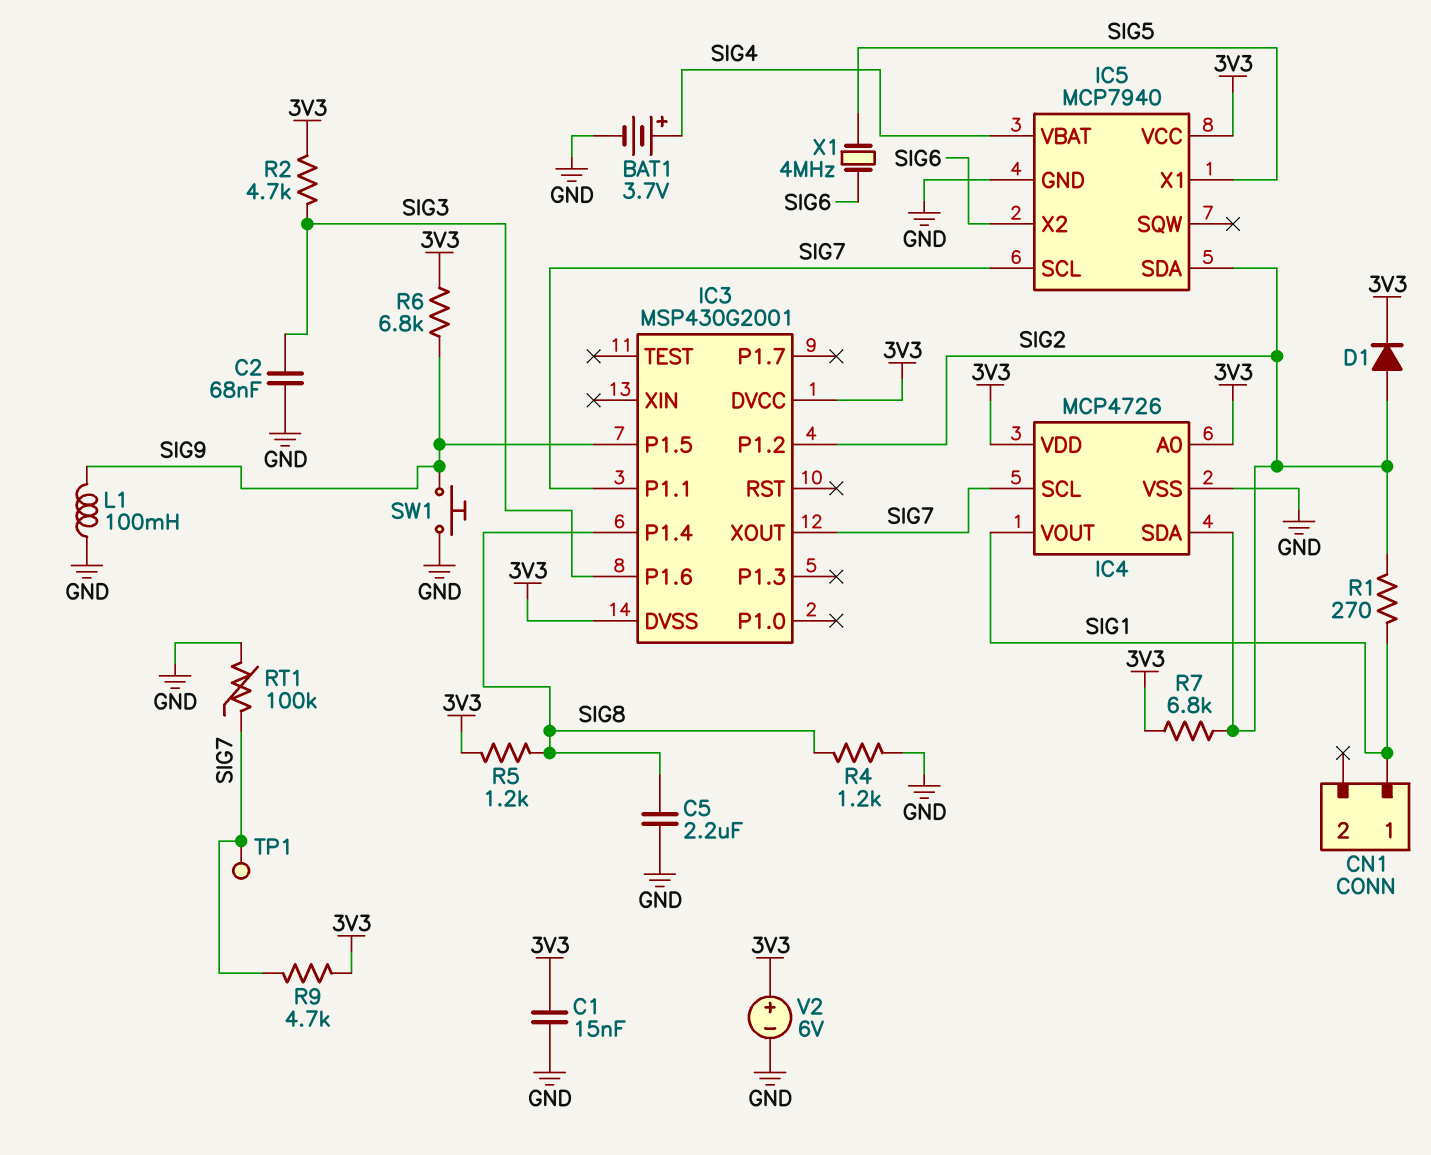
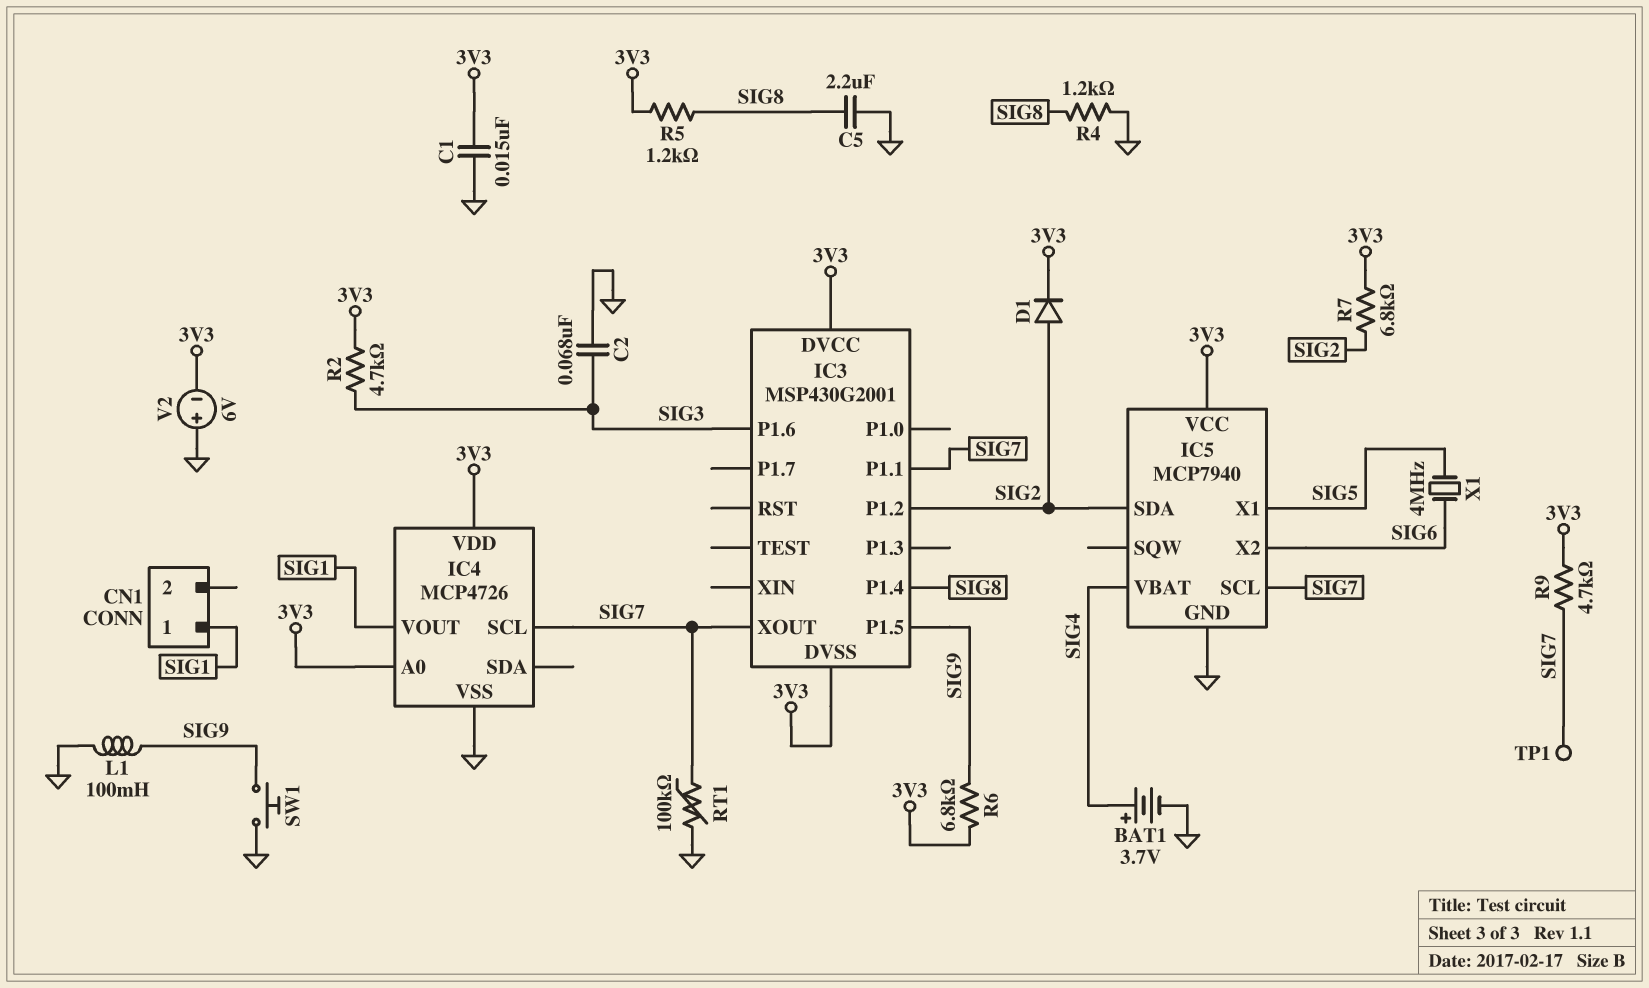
IC4 pin SDA: SIG2 -> none
R1: 270 (SIG1, SIG2) -> none
V2: 6V (plus 3V3, minus GND) -> 6V (plus GND, minus 3V3)

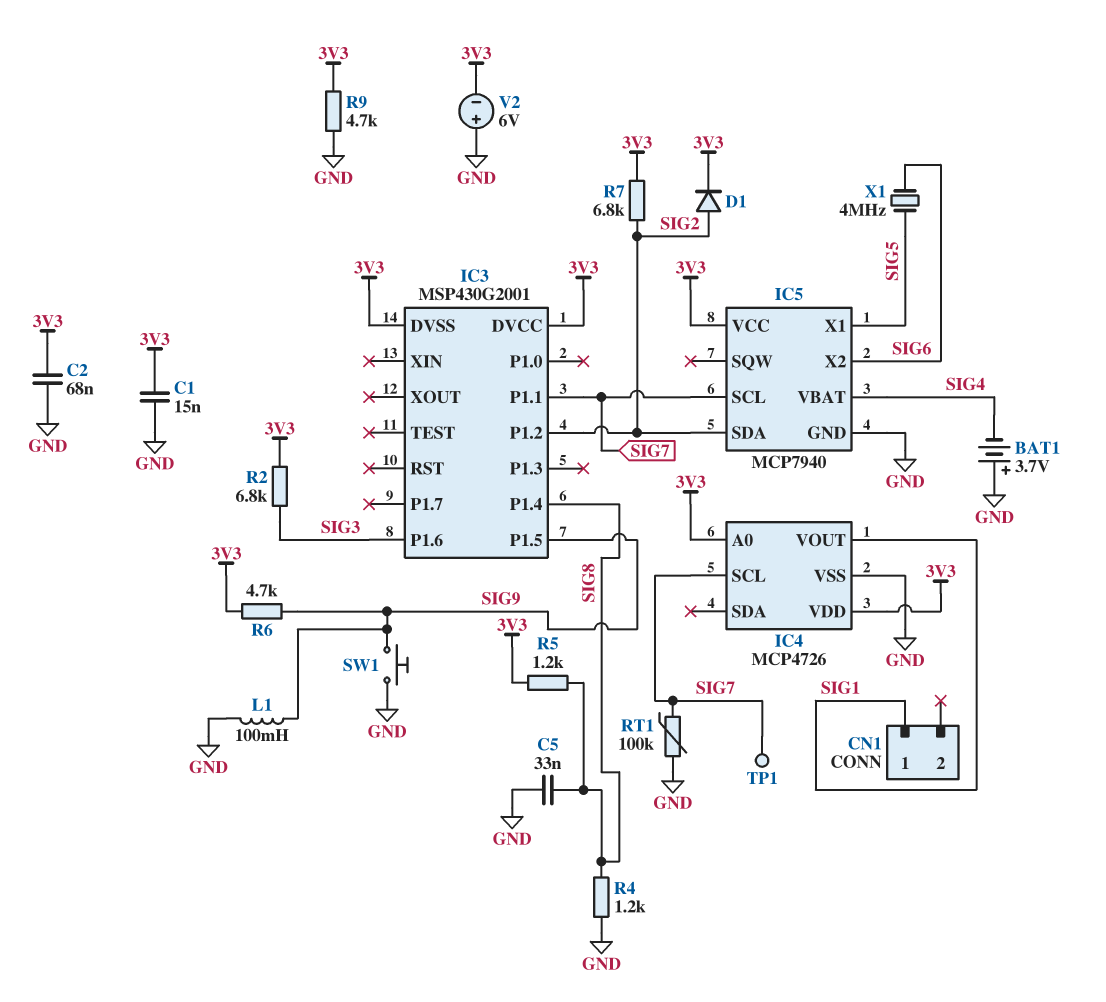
BAT1: 3.7V (plus SIG4, minus GND) -> 3.7V (plus GND, minus SIG4)
C2: 68nF (GND, SIG3) -> 68nF (3V3, GND)
C5: 2.2uF (GND, SIG8) -> 33nF (GND, SIG8)
IC3 pin XOUT: SIG7 -> none
R2: 4.7k (3V3, SIG3) -> 6.8k (3V3, SIG3)
R6: 6.8k (3V3, SIG9) -> 4.7k (3V3, SIG9)
R9: 4.7k (3V3, SIG7) -> 4.7k (3V3, GND)

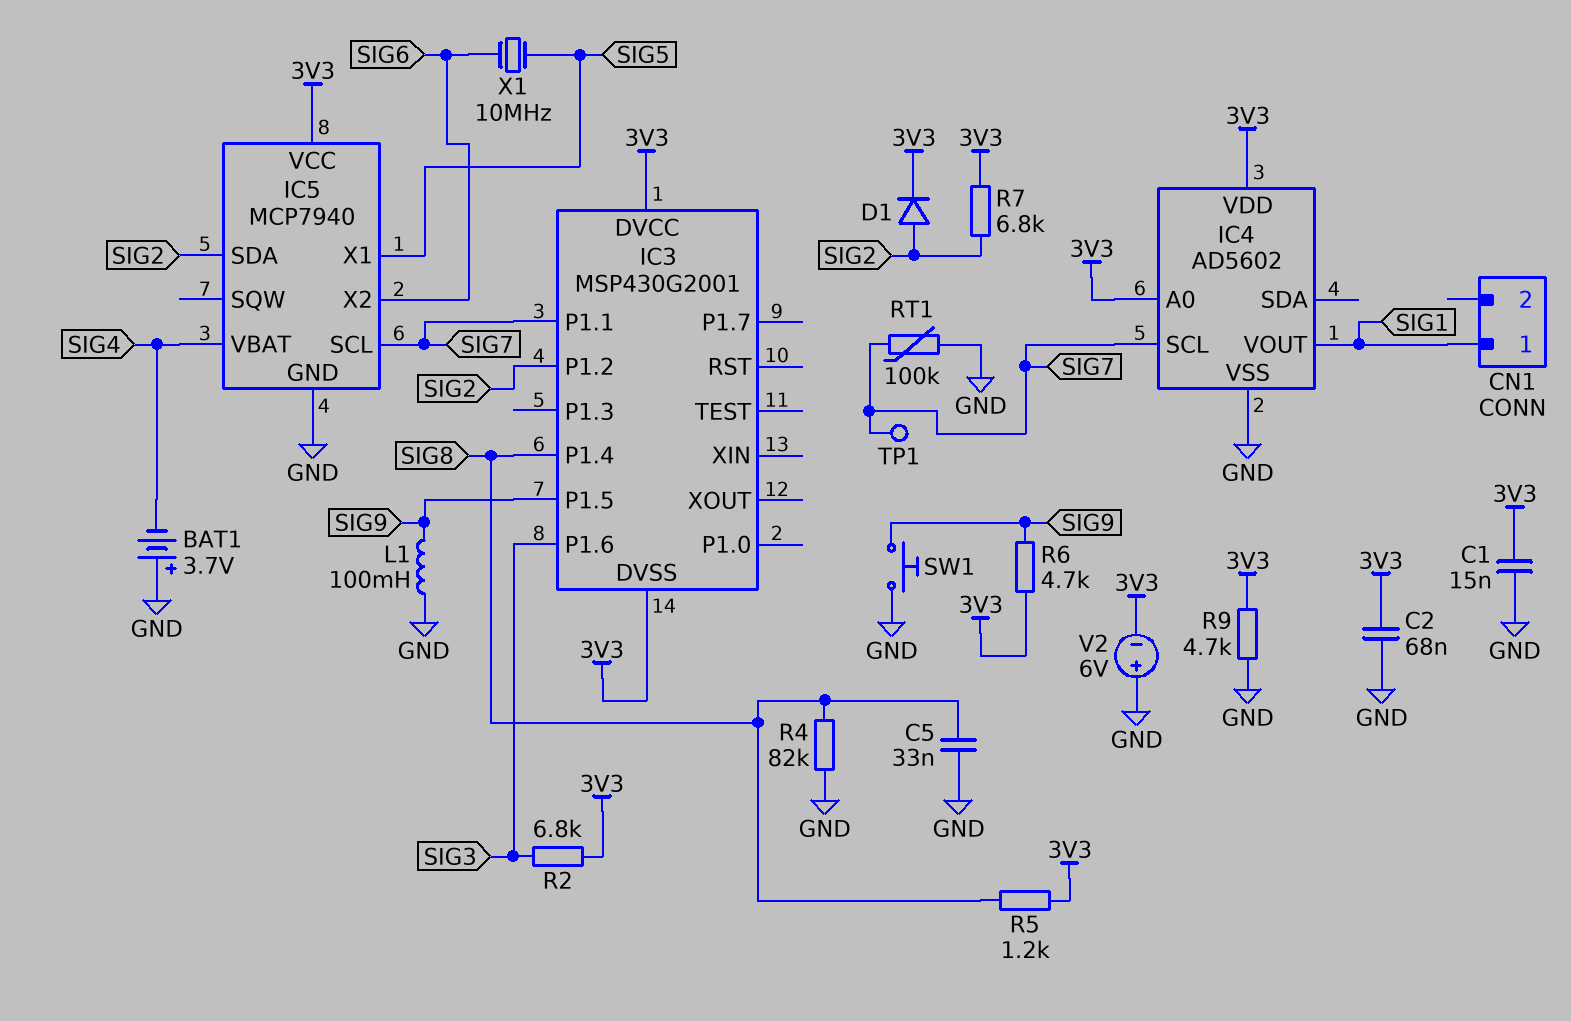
IC4: MCP4726 -> AD5602
R4: 1.2k (GND, SIG8) -> 82k (GND, SIG8)
X1: 4MHz (SIG5, SIG6) -> 10MHz (SIG5, SIG6)

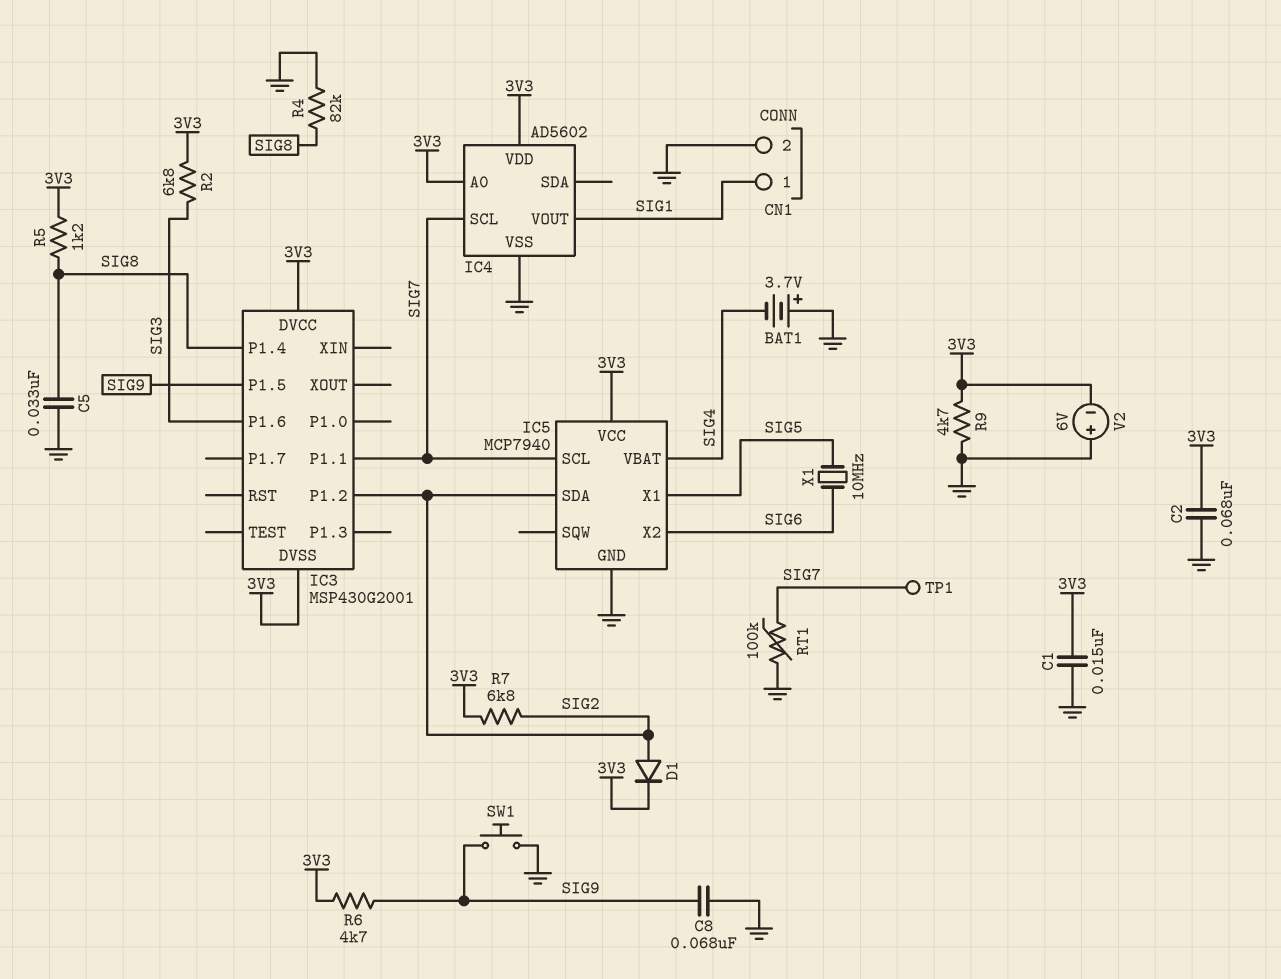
C8: none -> 68nF (GND, SIG9)
CN1 pin 2: none -> GND
L1: 100mH (GND, SIG9) -> none

